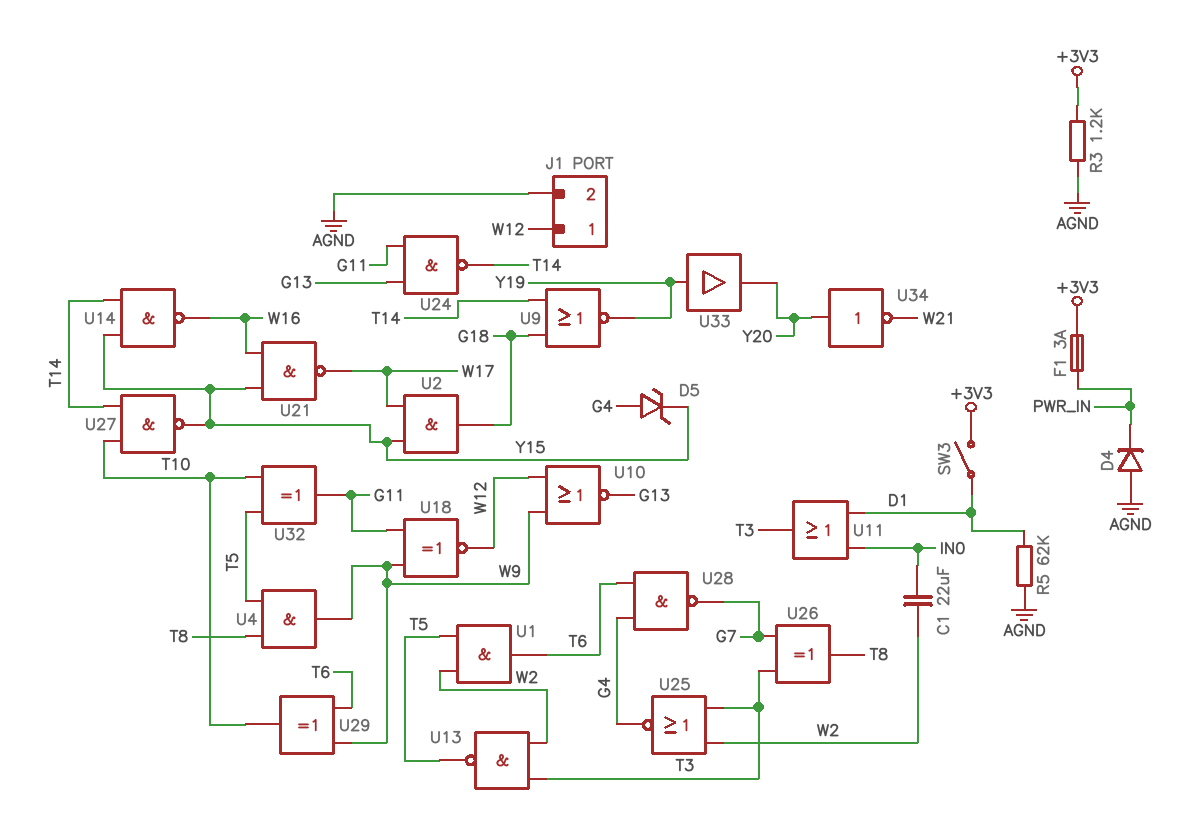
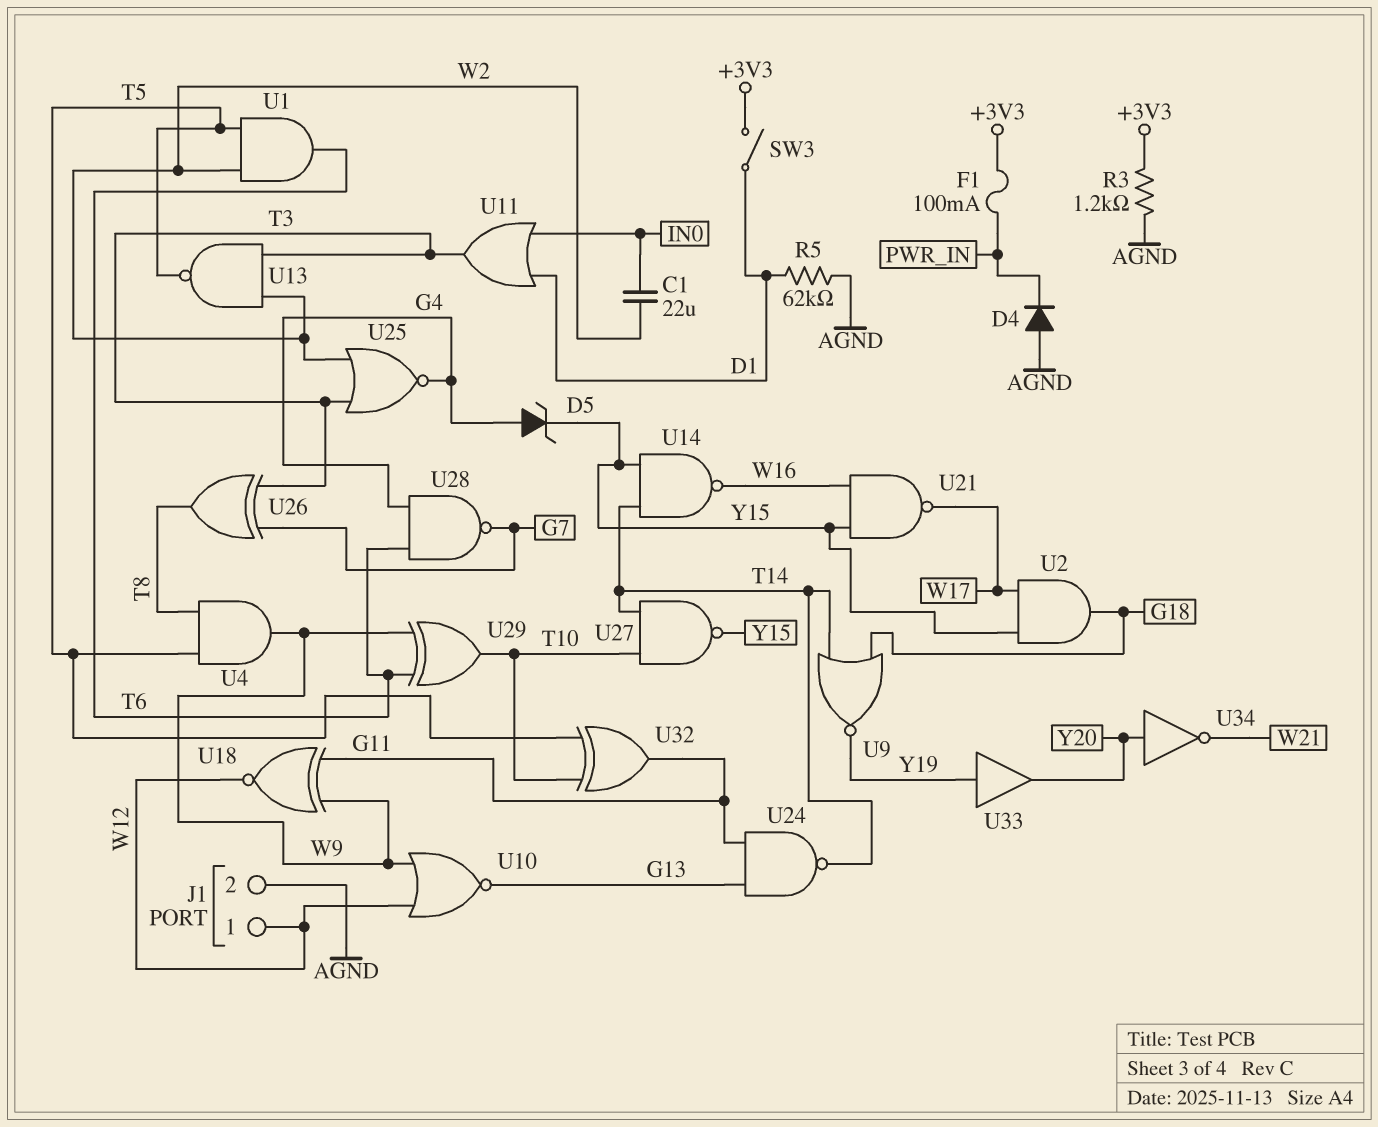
F1: 3A (+3V3, PWR_IN) -> 100mA (+3V3, PWR_IN)

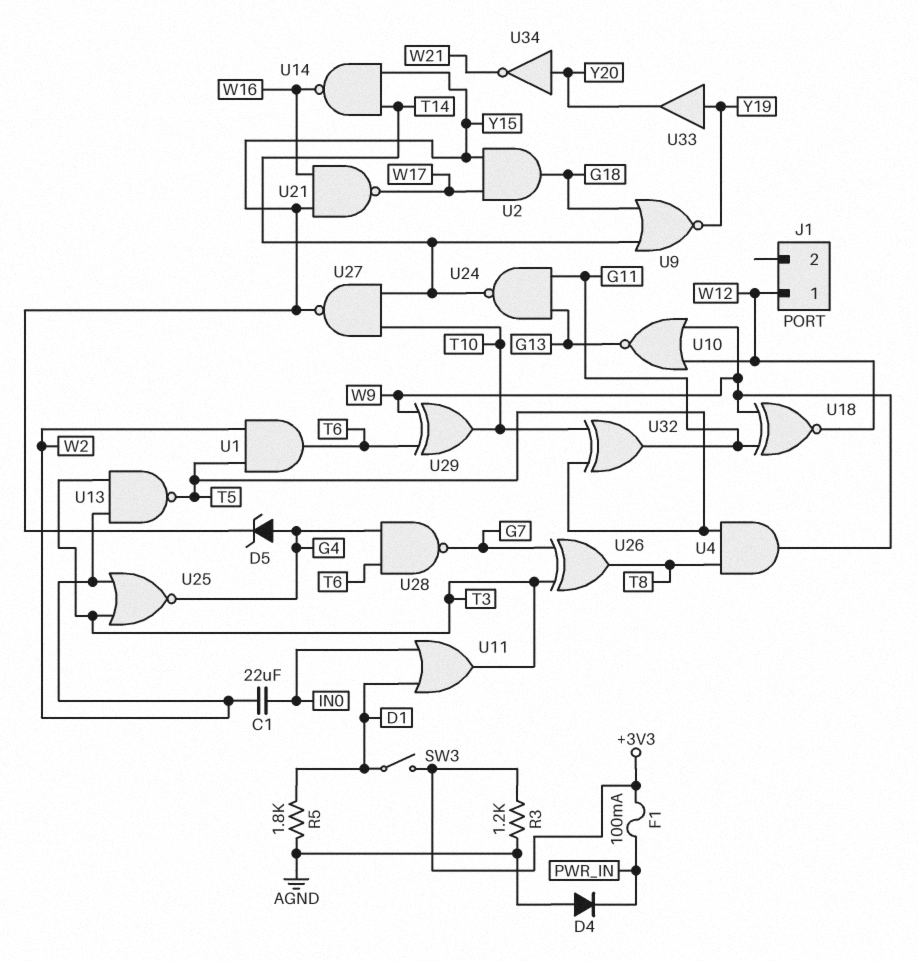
J1 pin 2: AGND -> none
R5: 62k (AGND, D1) -> 1.8k (AGND, D1)

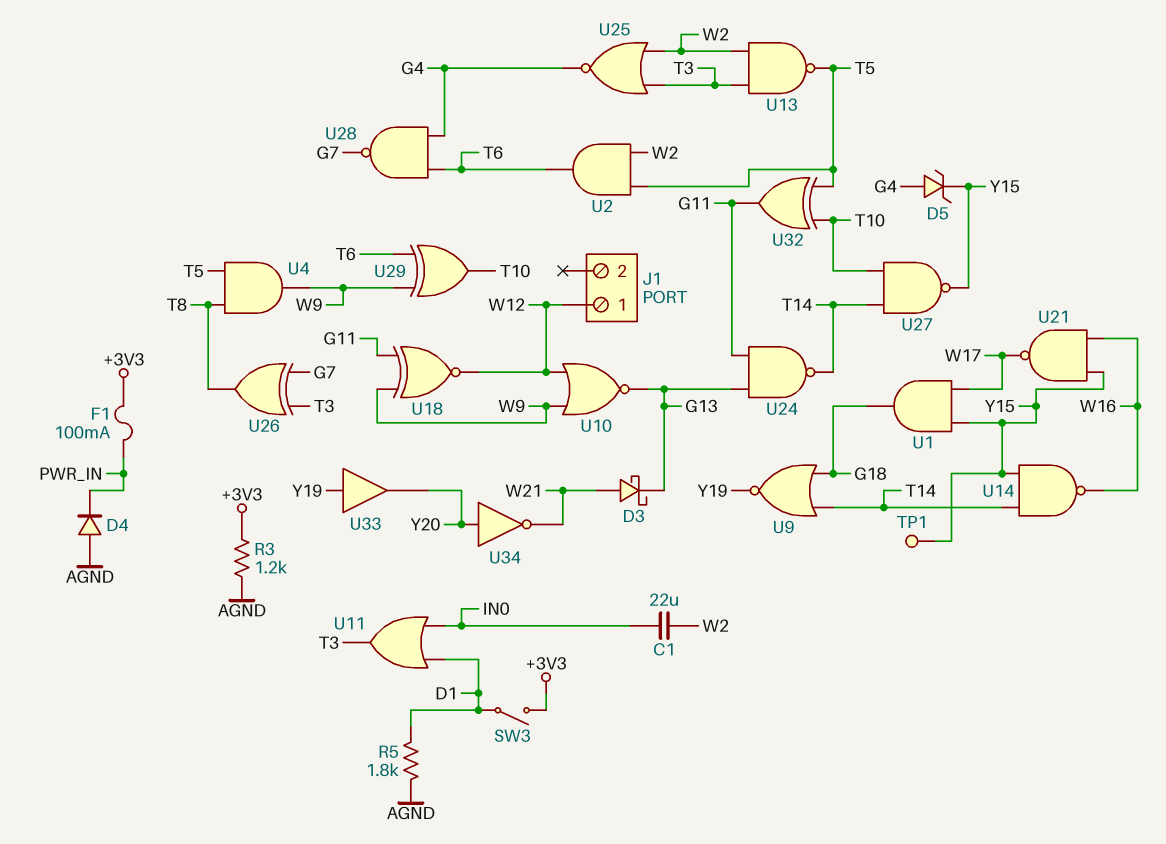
D3: none -> schottky (A W21, K G13)
TP1: none -> test point (Y15)
U1: AND (in T5, in W2, out T6) -> AND (in W17, in Y15, out G18)
U2: AND (in W17, in Y15, out G18) -> AND (in T5, in W2, out T6)

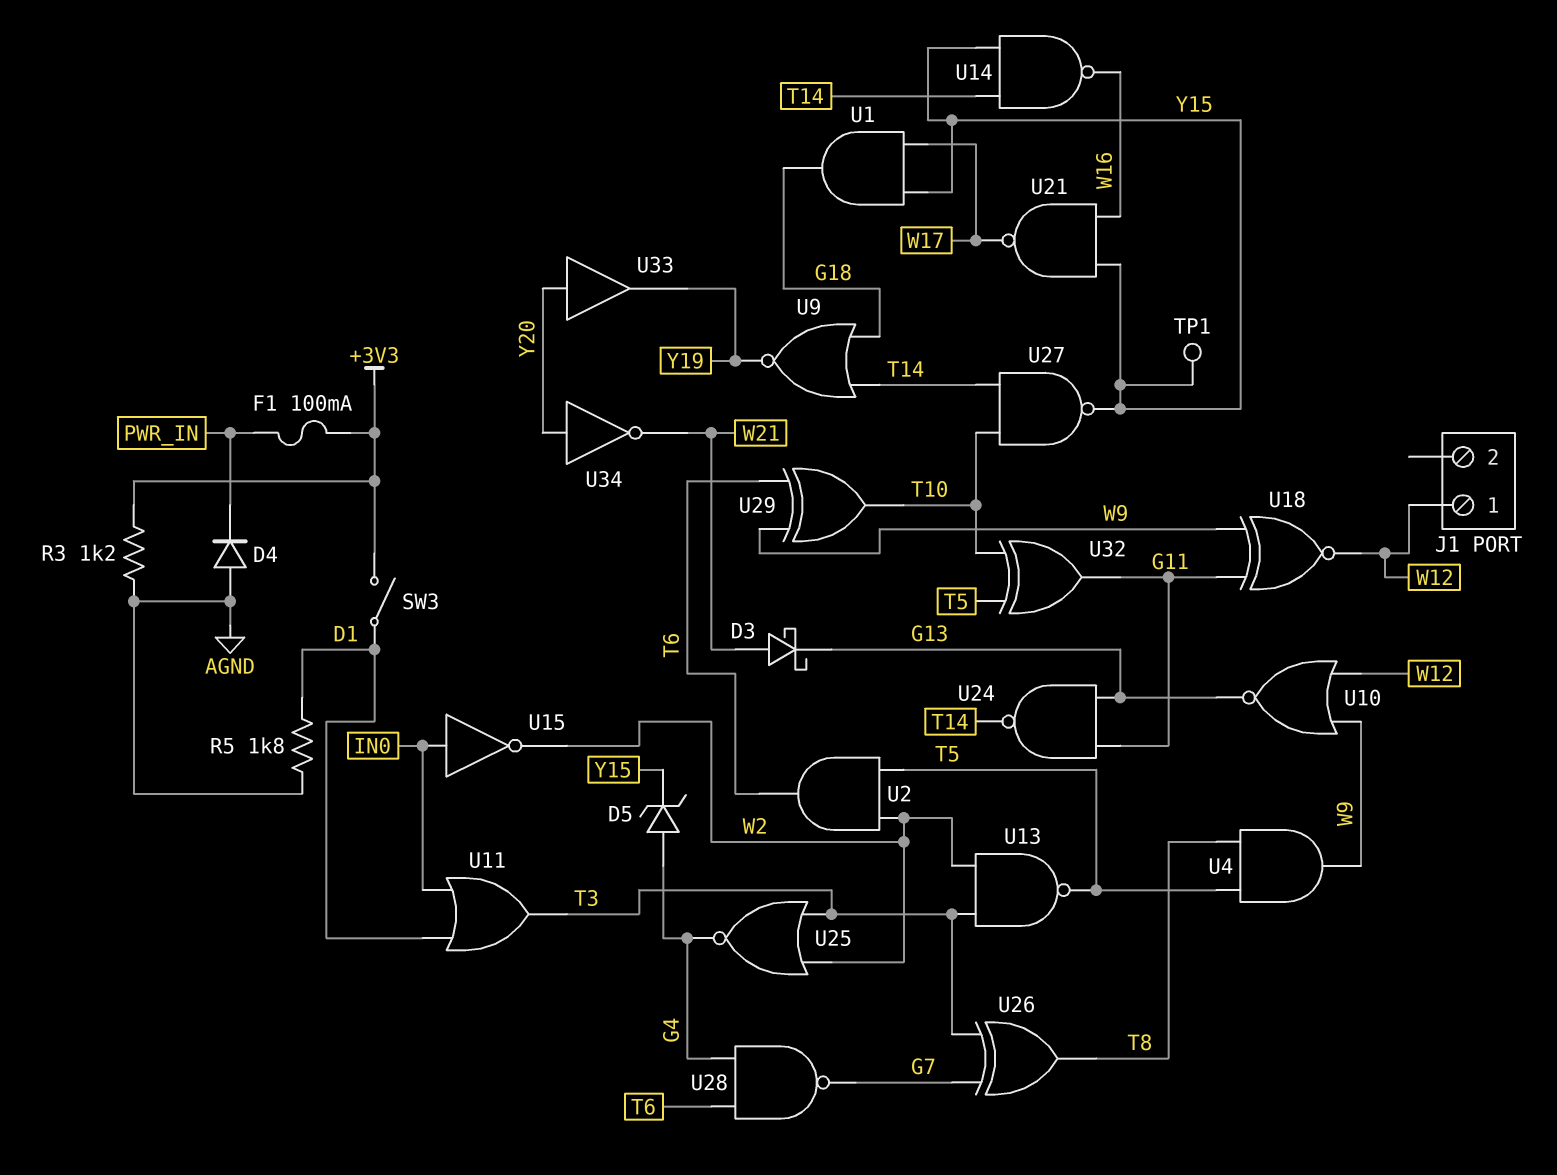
C1: 22uF (IN0, W2) -> none
U15: none -> NOT (in IN0, out W2)
U33: buffer (in Y19, out Y20) -> buffer (in Y20, out Y19)

